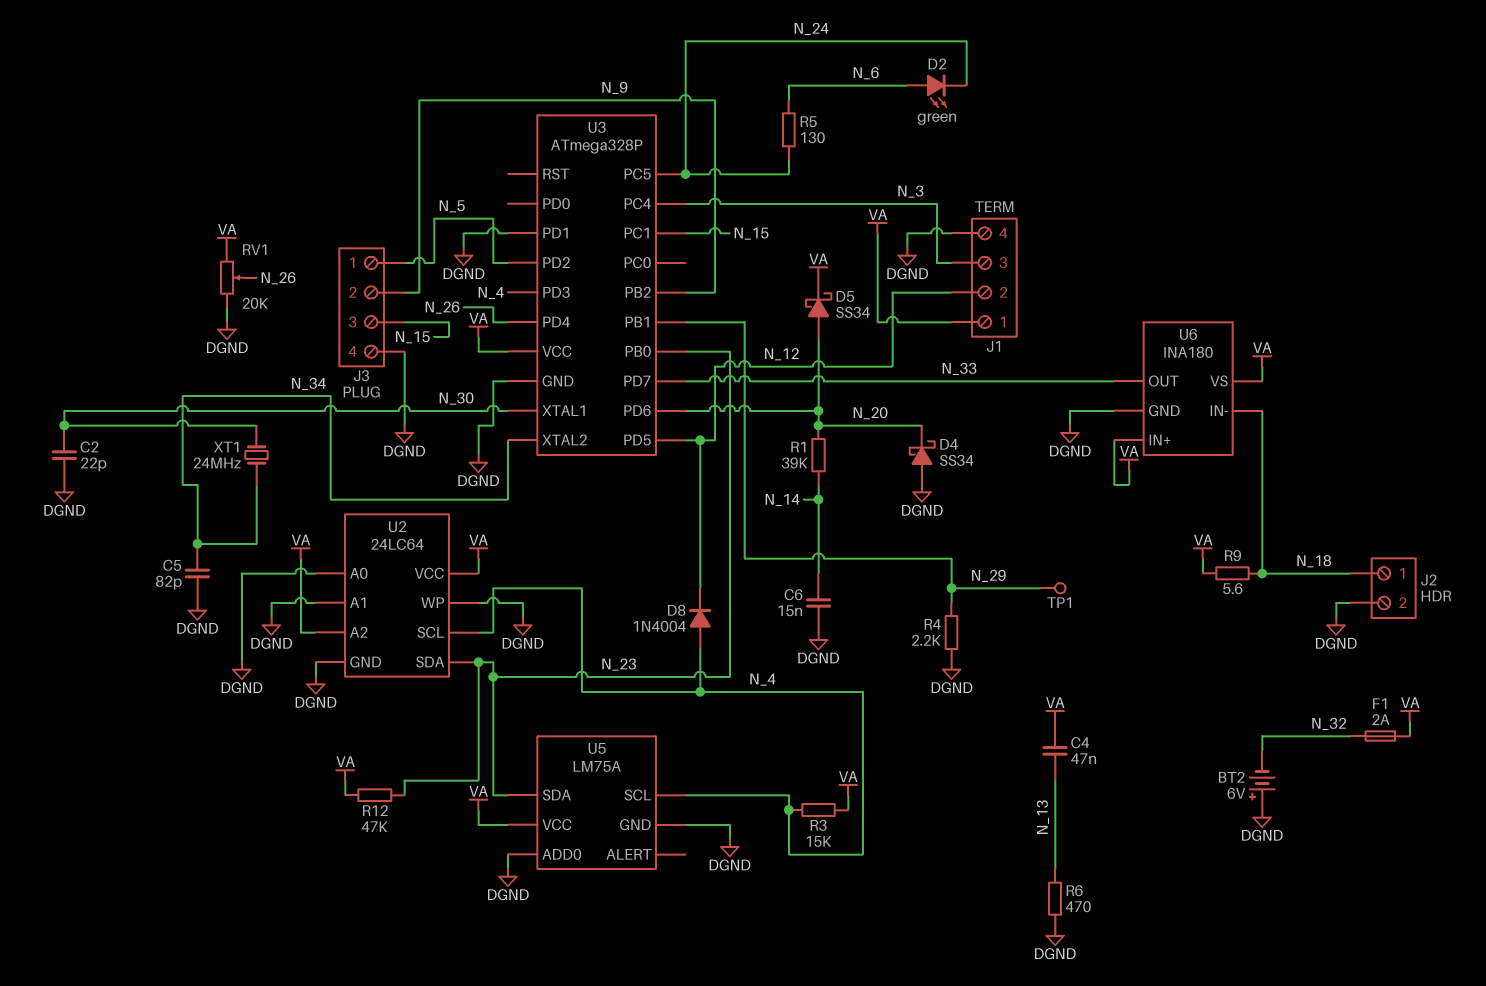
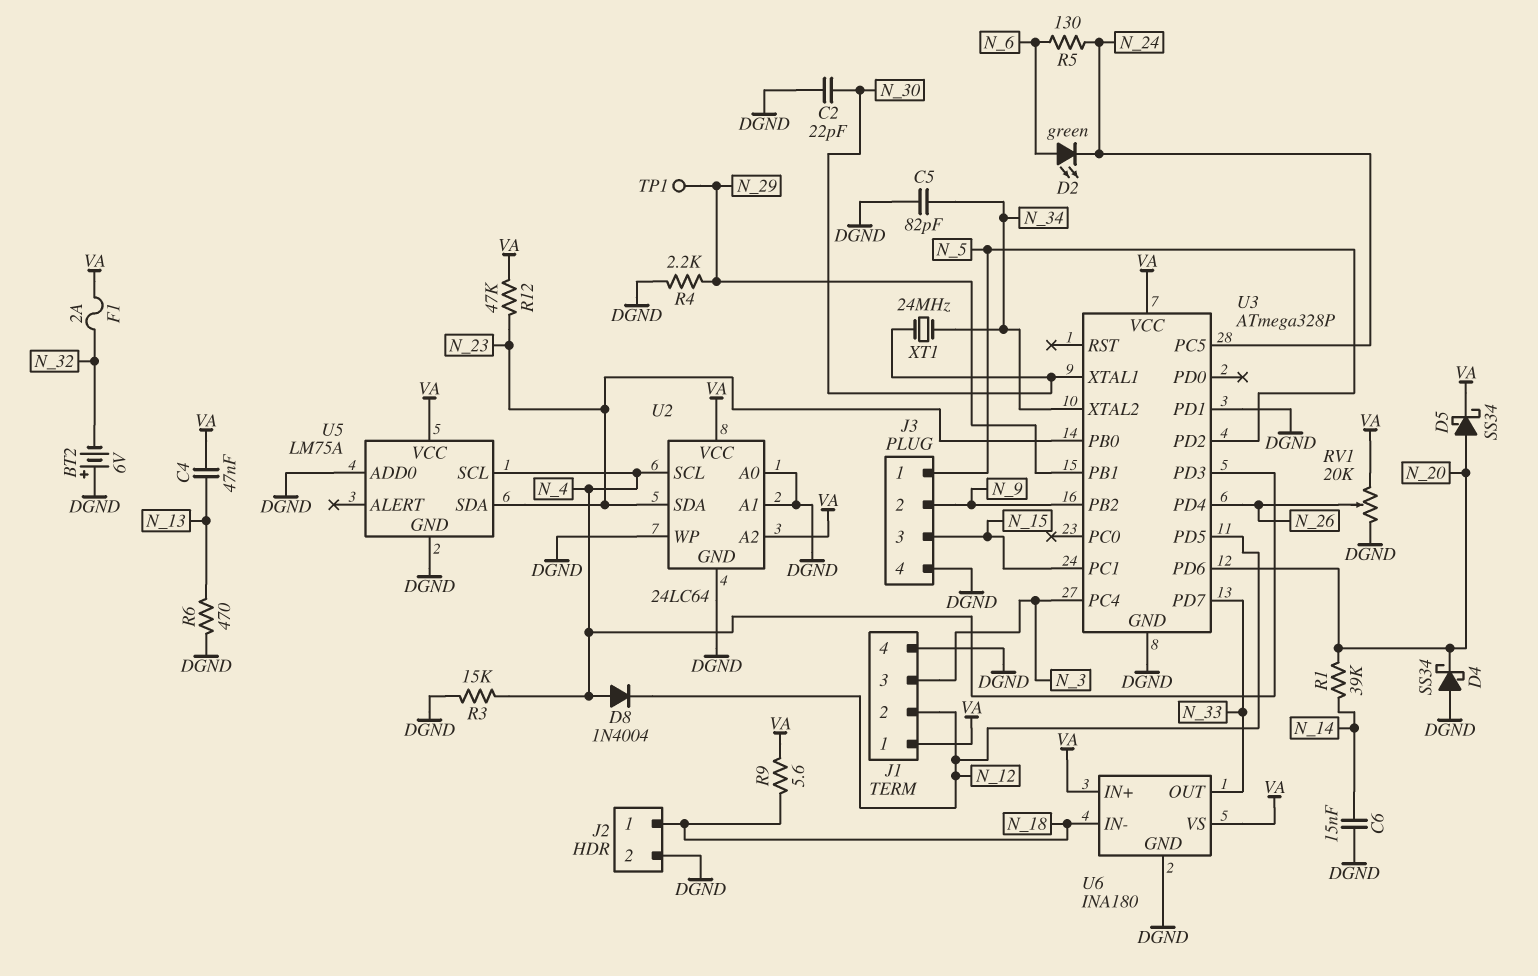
R3: 15k (N_4, VA) -> 15k (DGND, N_4)

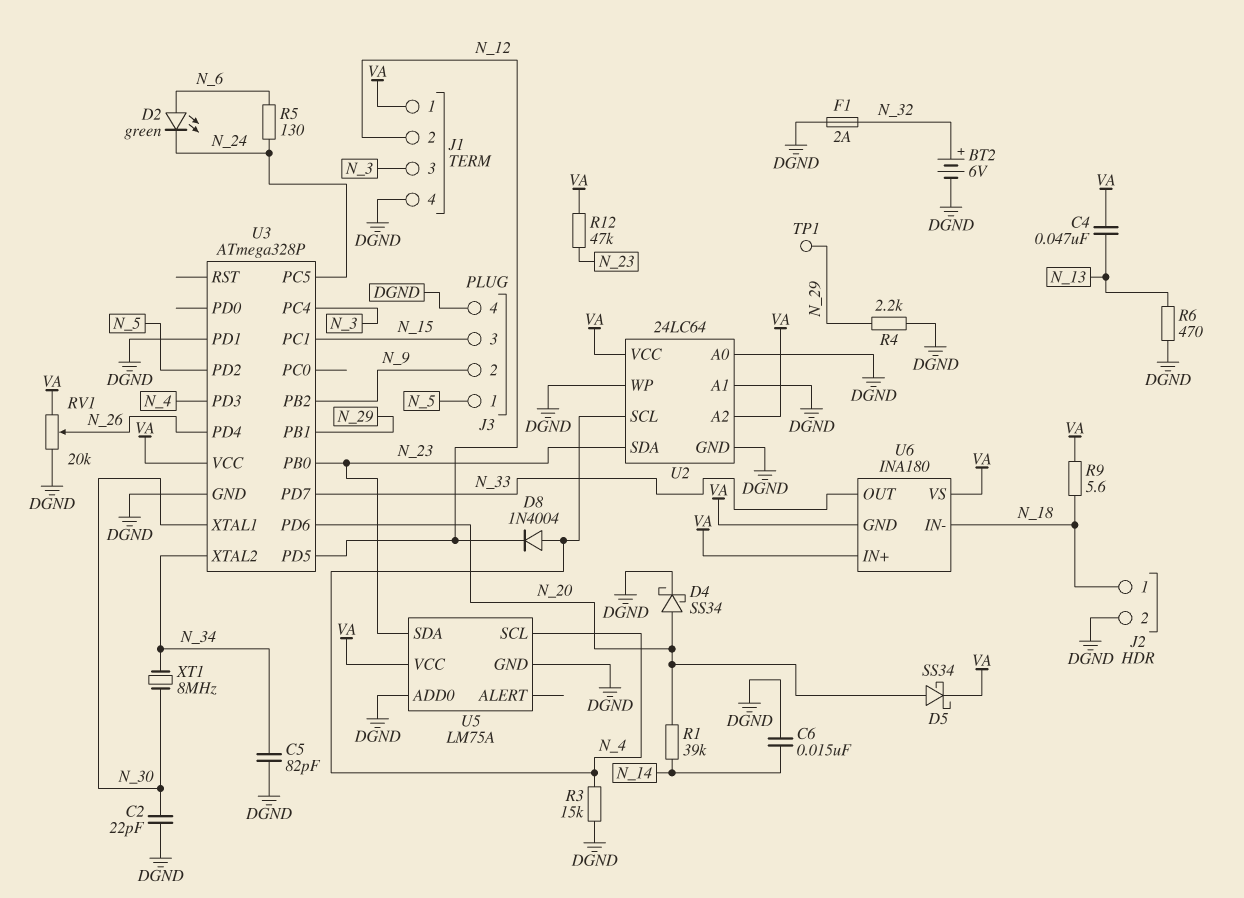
BT2: 6V (plus DGND, minus N_32) -> 6V (plus N_32, minus DGND)
D4: schottky SS34 (A DGND, K N_20) -> schottky SS34 (A N_20, K DGND)
F1: 2A (N_32, VA) -> 2A (DGND, N_32)
U6 pin GND: DGND -> VA
XT1: 24MHz (N_30, N_34) -> 8MHz (N_30, N_34)

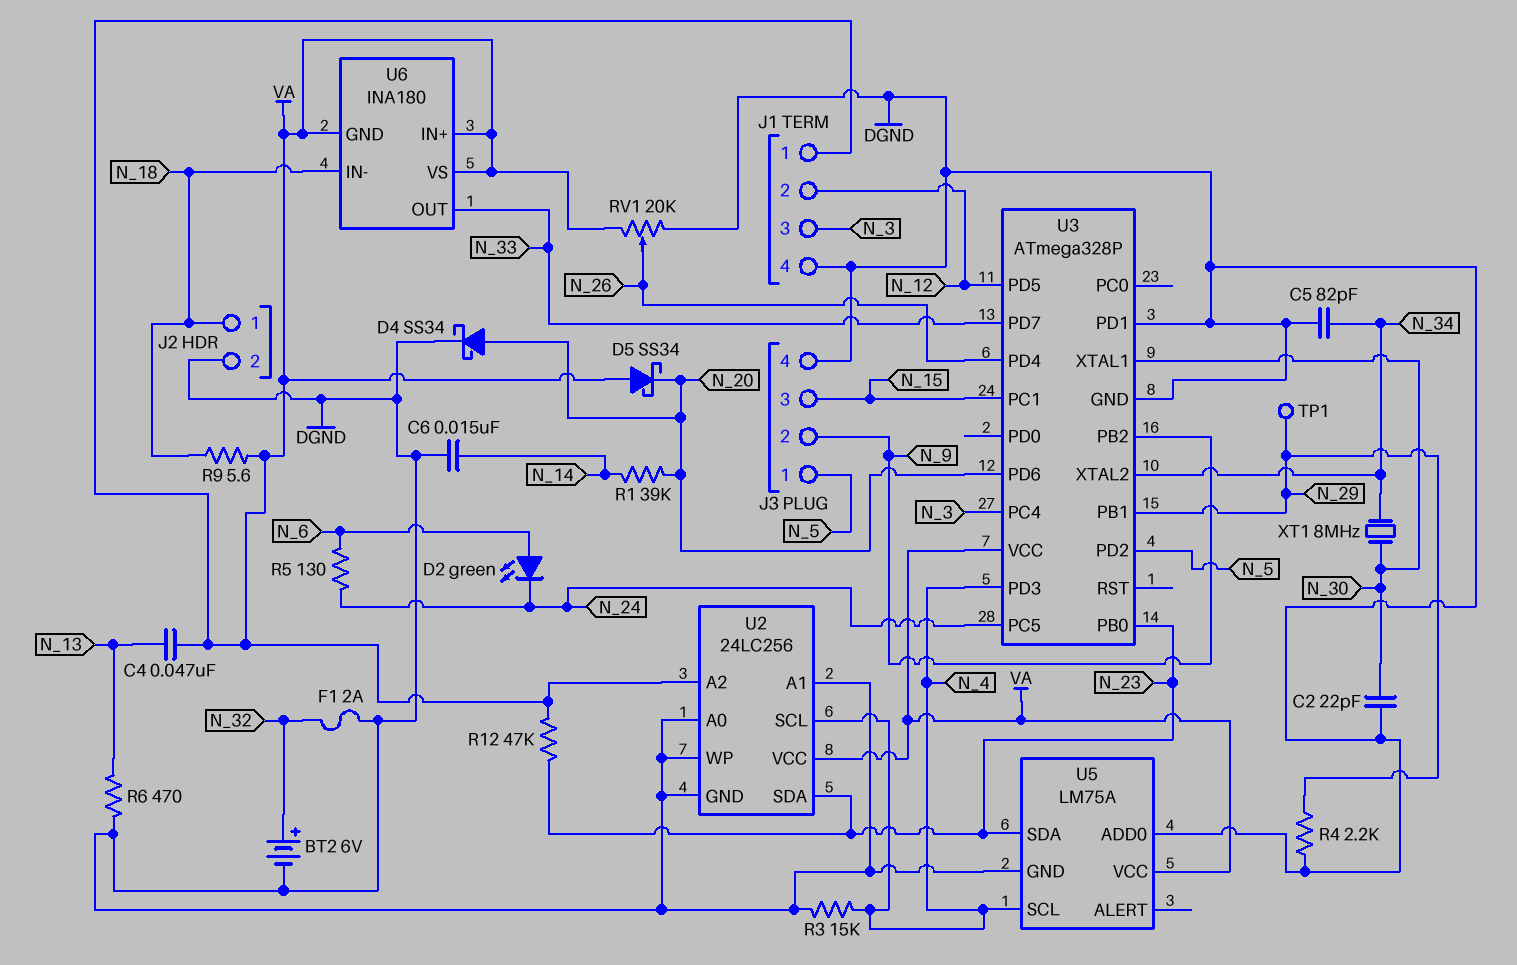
D5: schottky SS34 (A N_20, K VA) -> schottky SS34 (A VA, K N_20)
D8: diode 1N4004 (A N_4, K N_12) -> none
U2: 24LC64 -> 24LC256

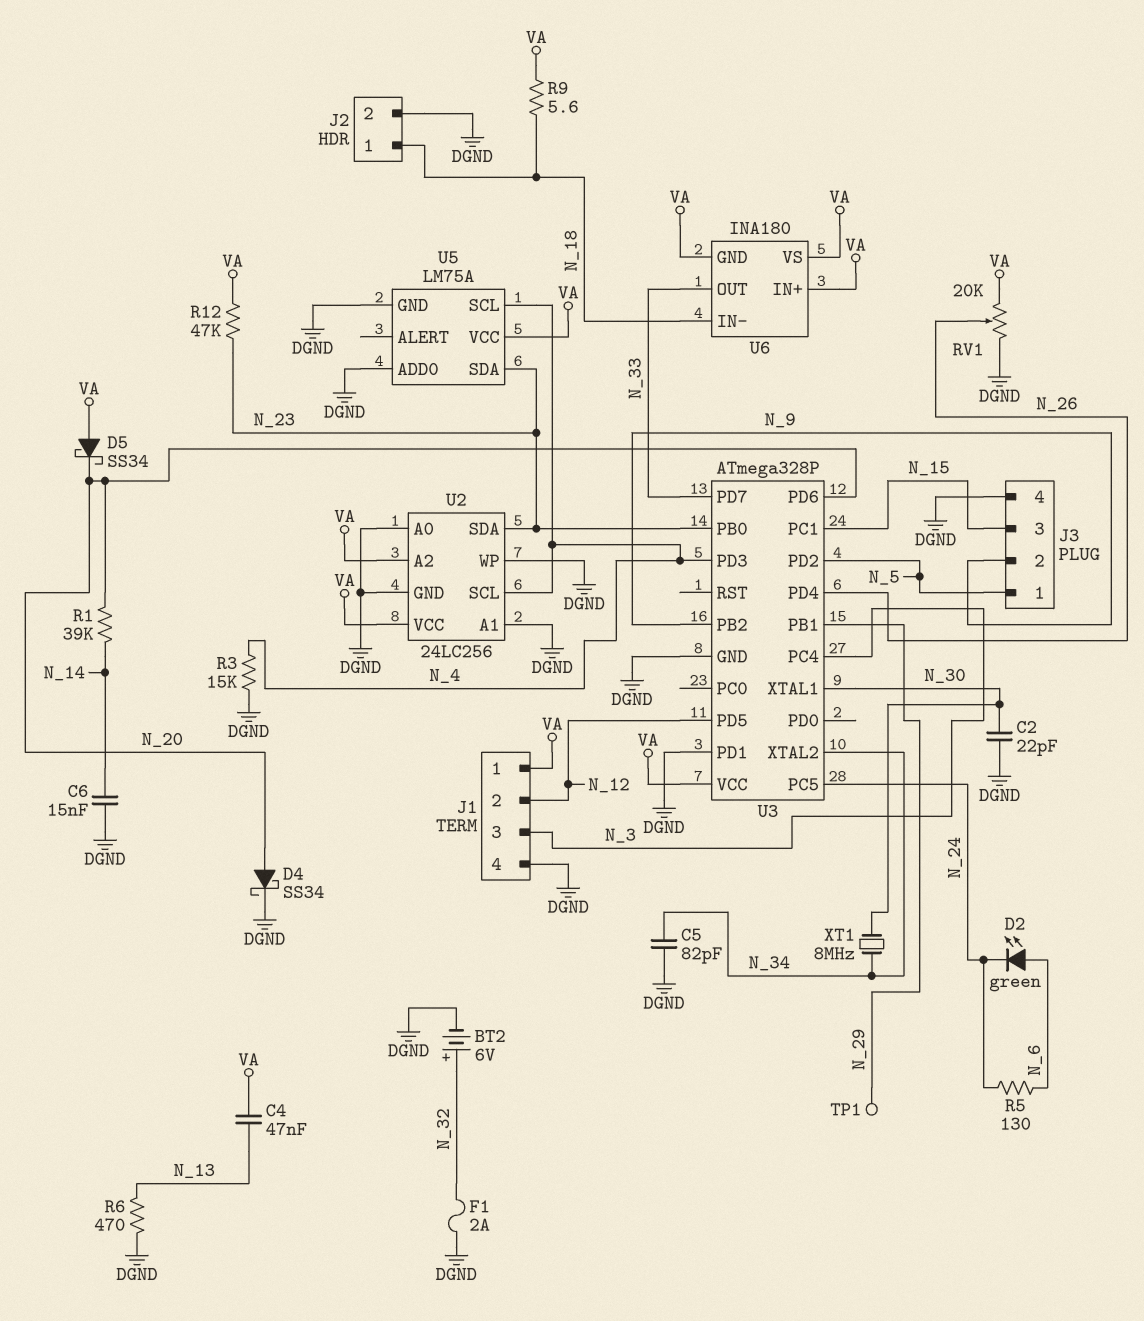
R4: 2.2k (DGND, N_29) -> none

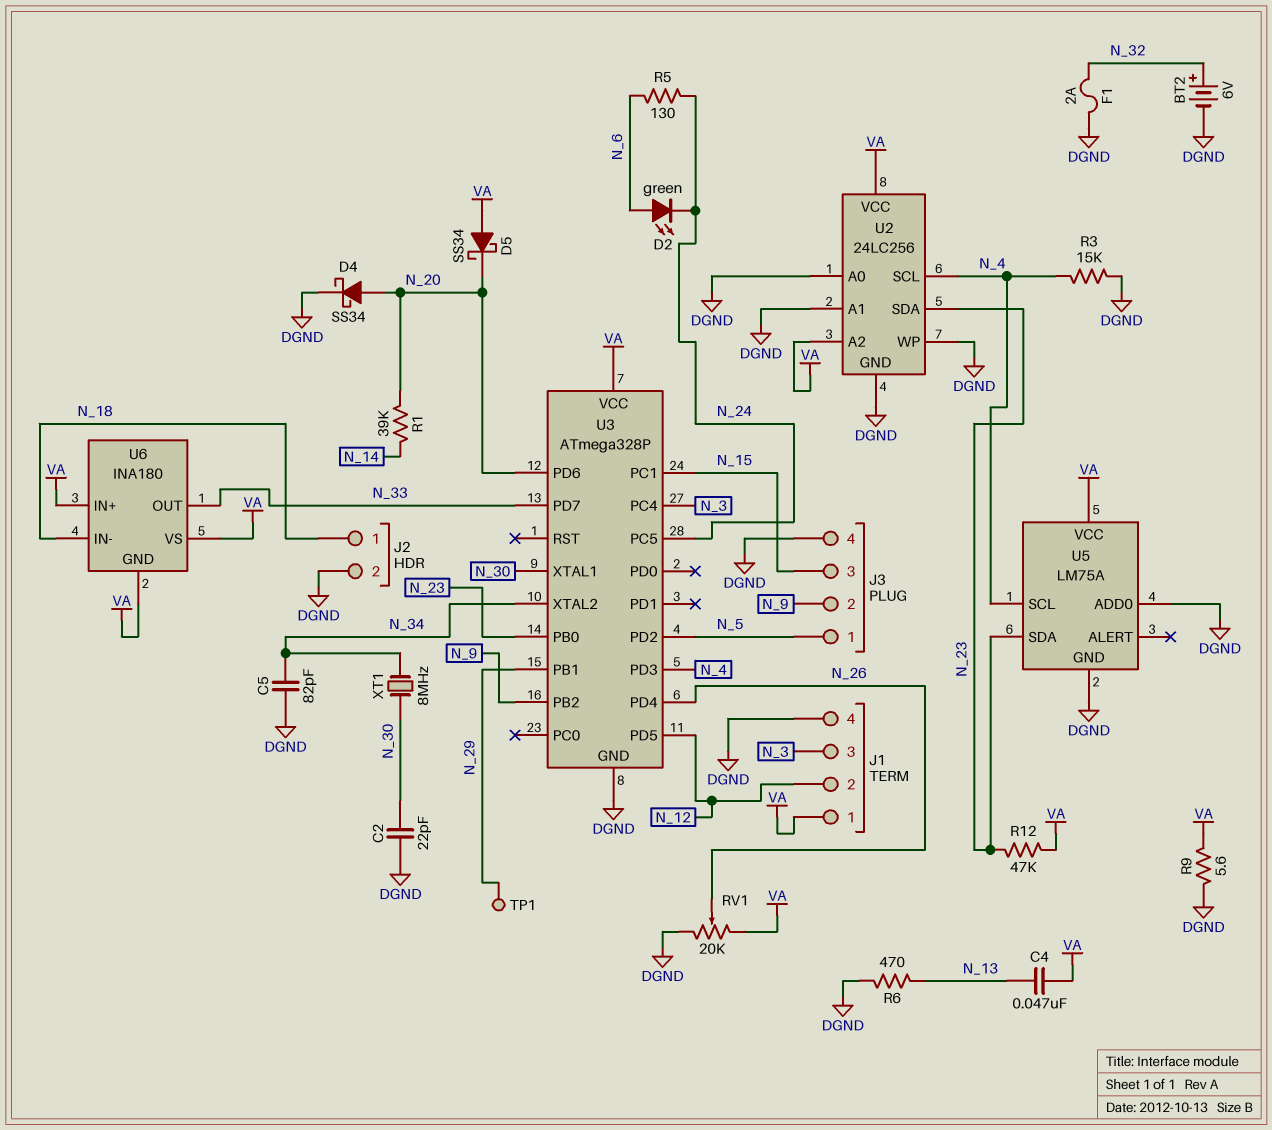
C6: 15nF (DGND, N_14) -> none
R9: 5.6 (N_18, VA) -> 5.6 (DGND, VA)
U3 pin PD1: DGND -> none

